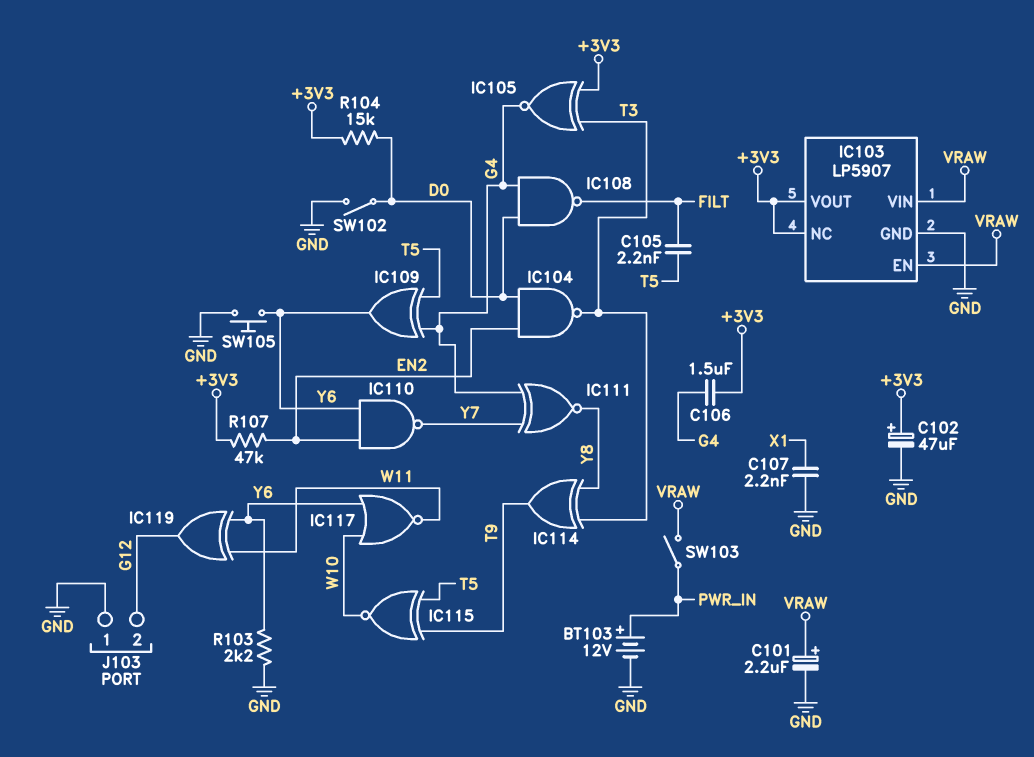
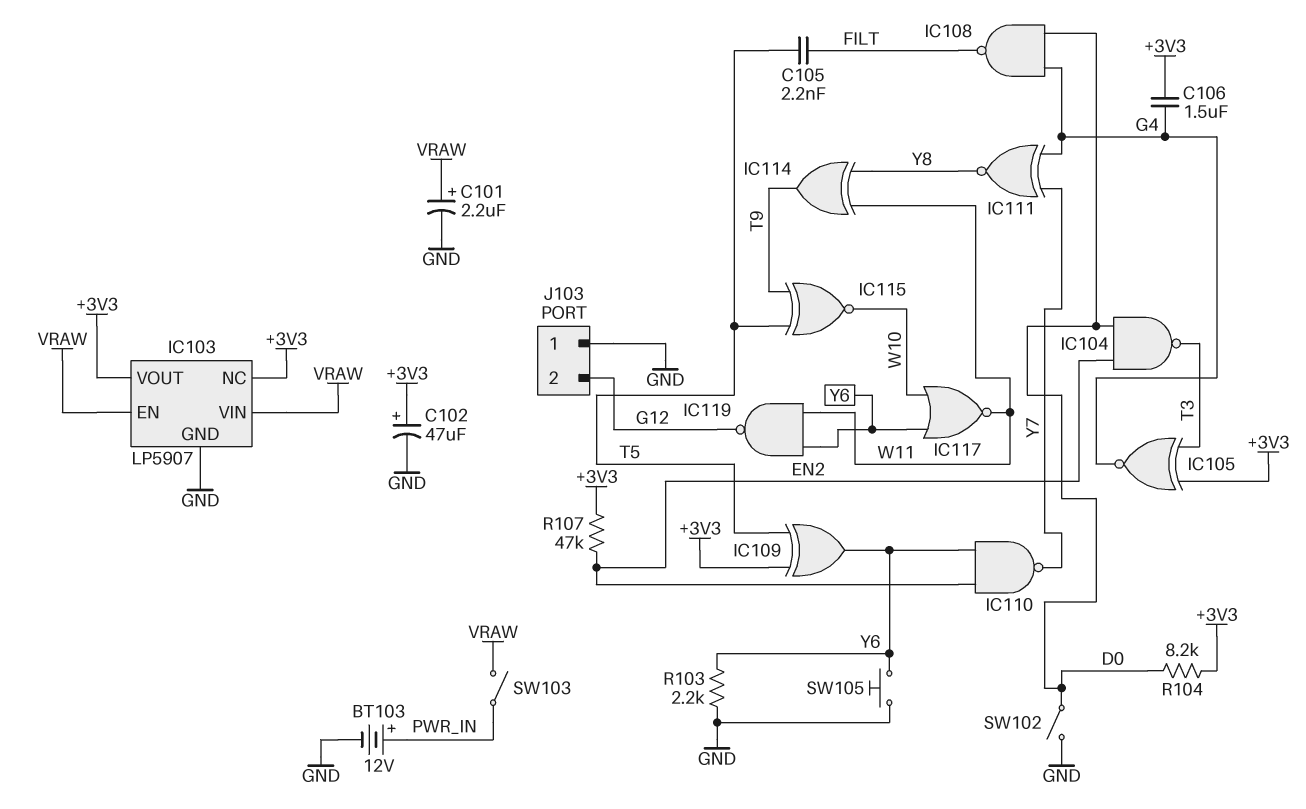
C107: 2.2nF (GND, X1) -> none
IC109: XOR (in G4, in T5, out Y6) -> XOR (in +3V3, in T5, out Y6)
IC114: XOR (in T3, in Y8, out T9) -> XOR (in W11, in Y8, out T9)
IC119: XOR (in W11, in Y6, out G12) -> NAND (in W11, in Y6, out G12)
R104: 15k (+3V3, D0) -> 8.2k (+3V3, D0)

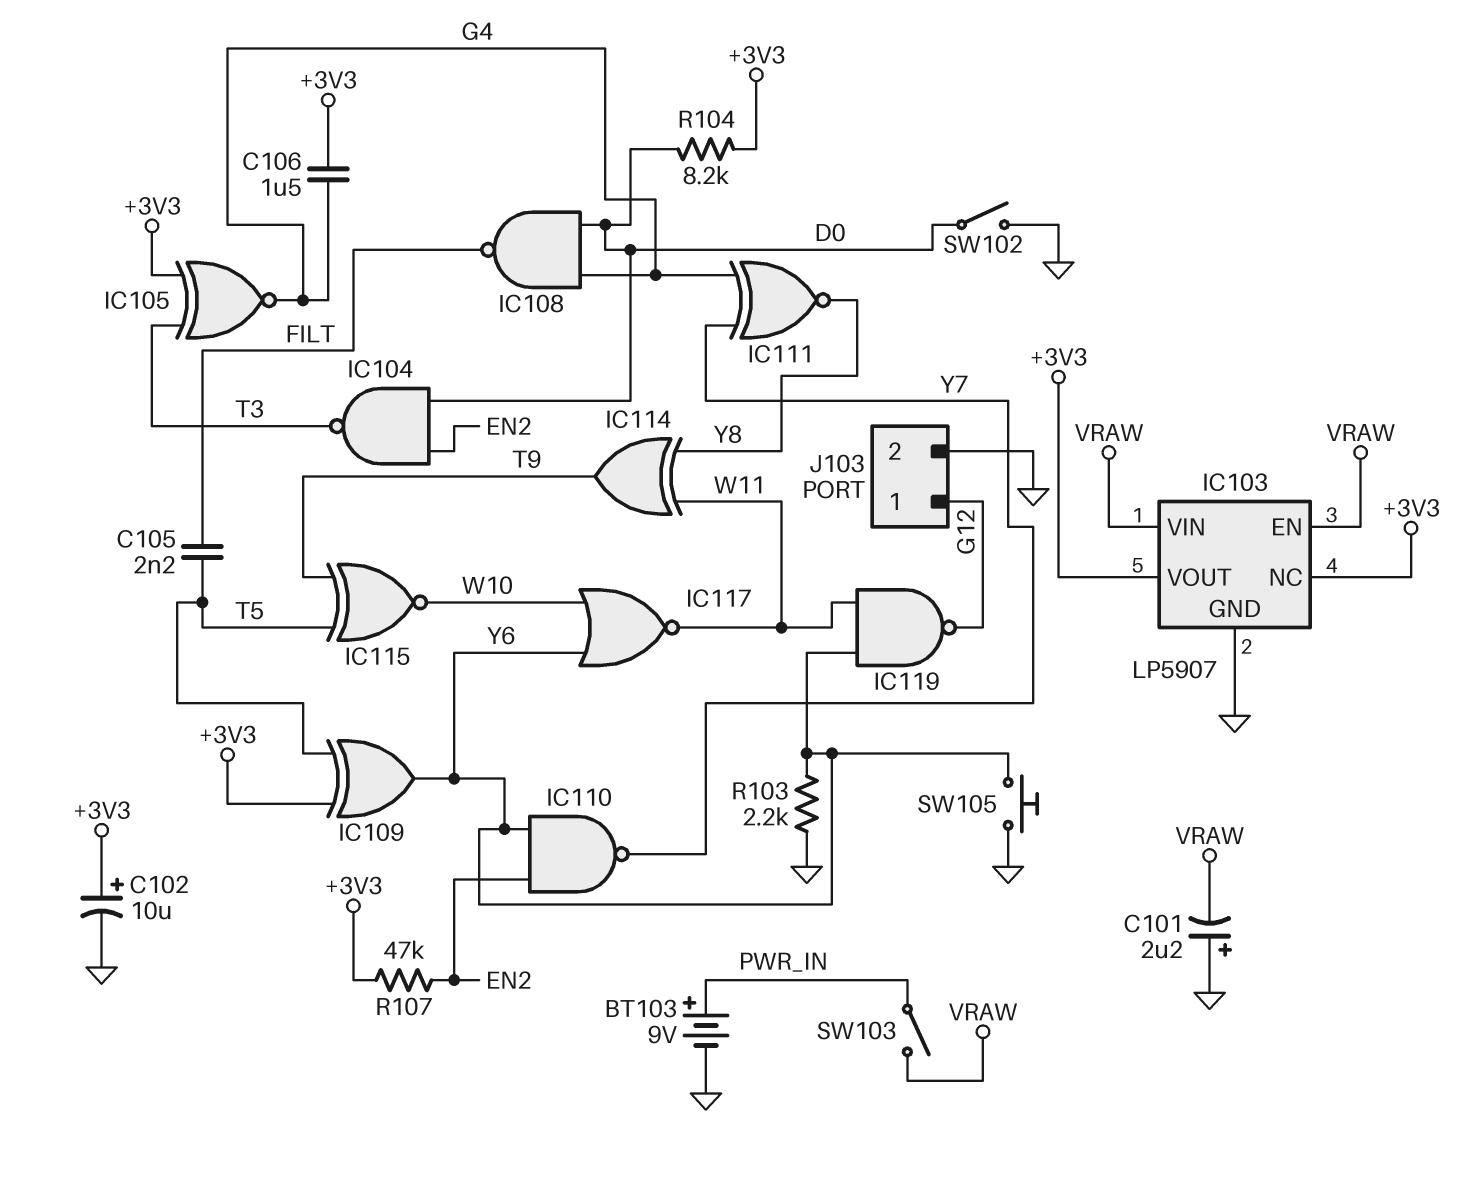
BT103: 12V (plus PWR_IN, minus GND) -> 9V (plus PWR_IN, minus GND)
C101: 2.2uF (plus VRAW, minus GND) -> 2.2uF (plus GND, minus VRAW)
C102: 47uF (plus +3V3, minus GND) -> 10uF (plus +3V3, minus GND)
J103 pin 1: GND -> G12
J103 pin 2: G12 -> GND

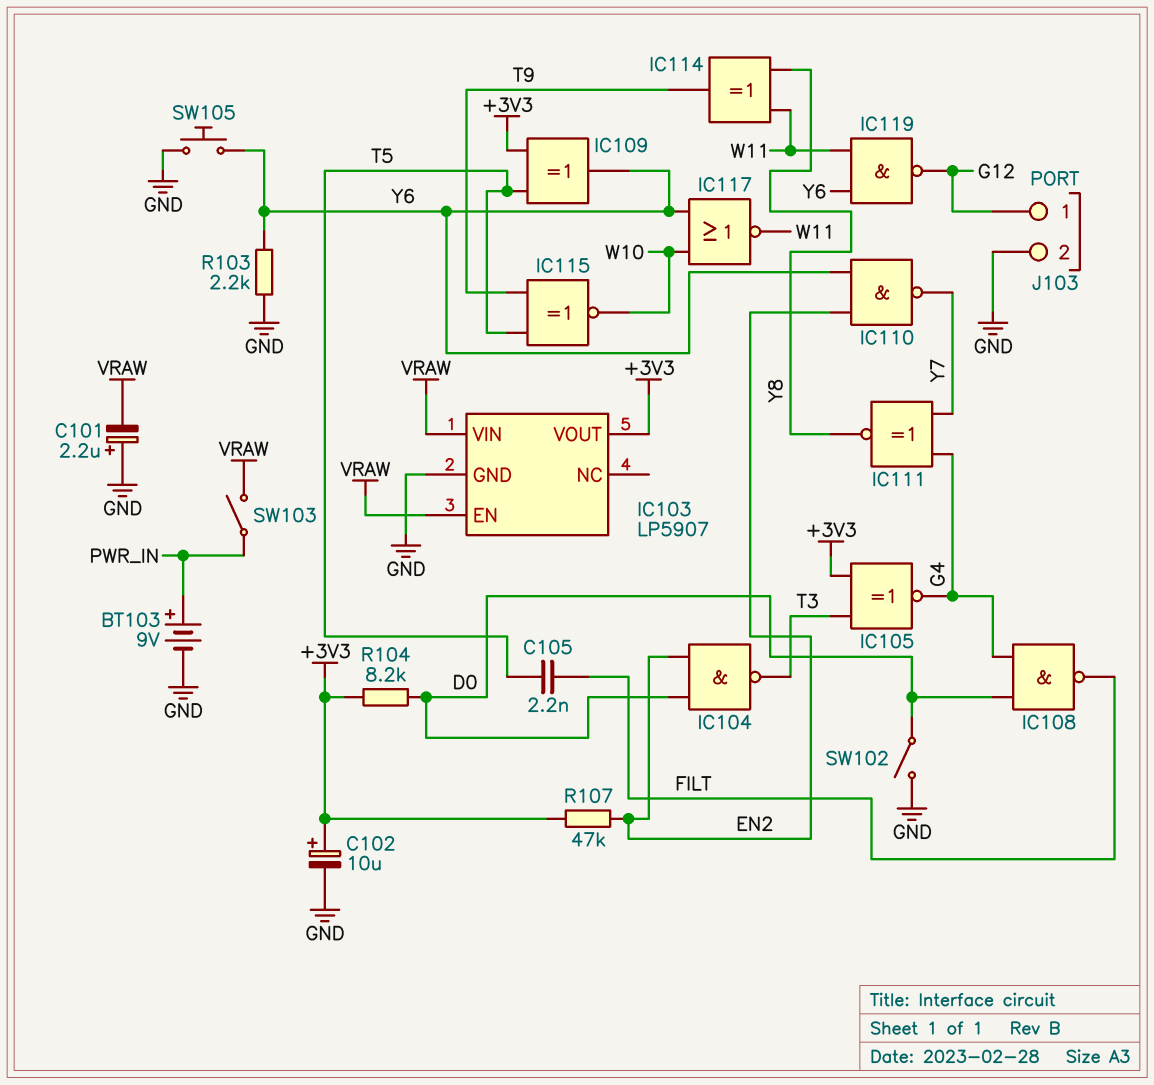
C106: 1.5uF (+3V3, G4) -> none
IC103 pin NC: +3V3 -> none

